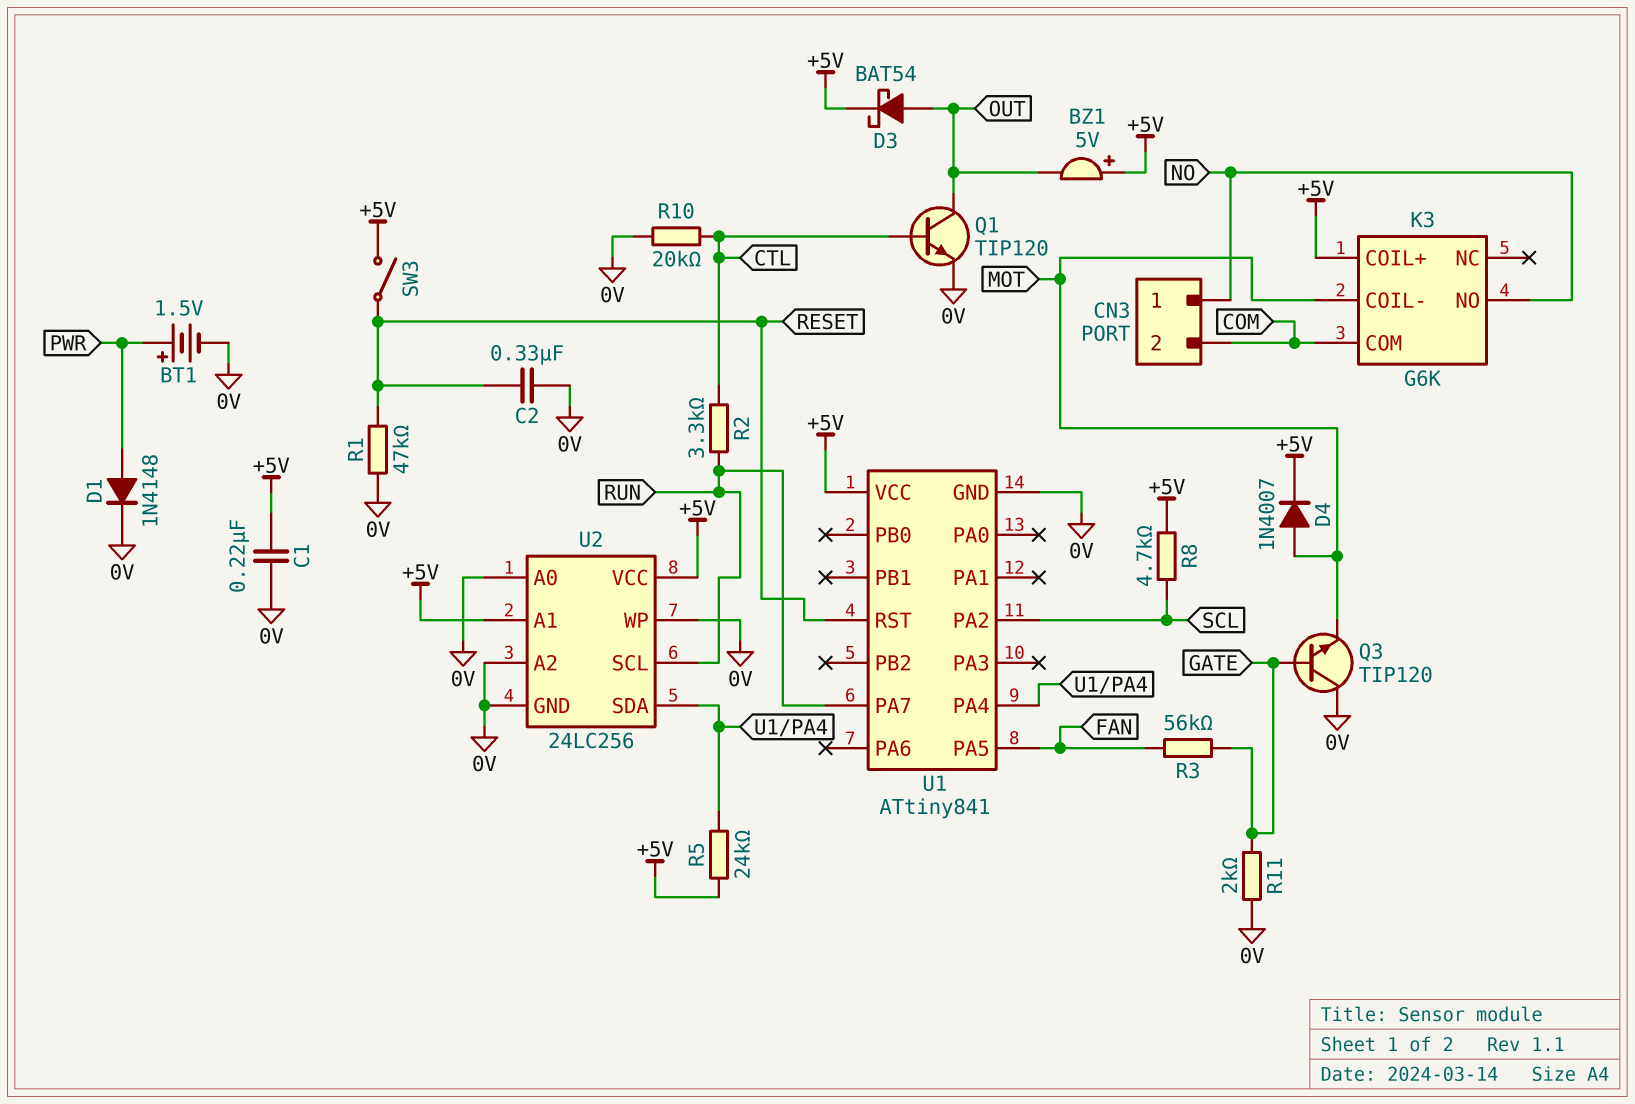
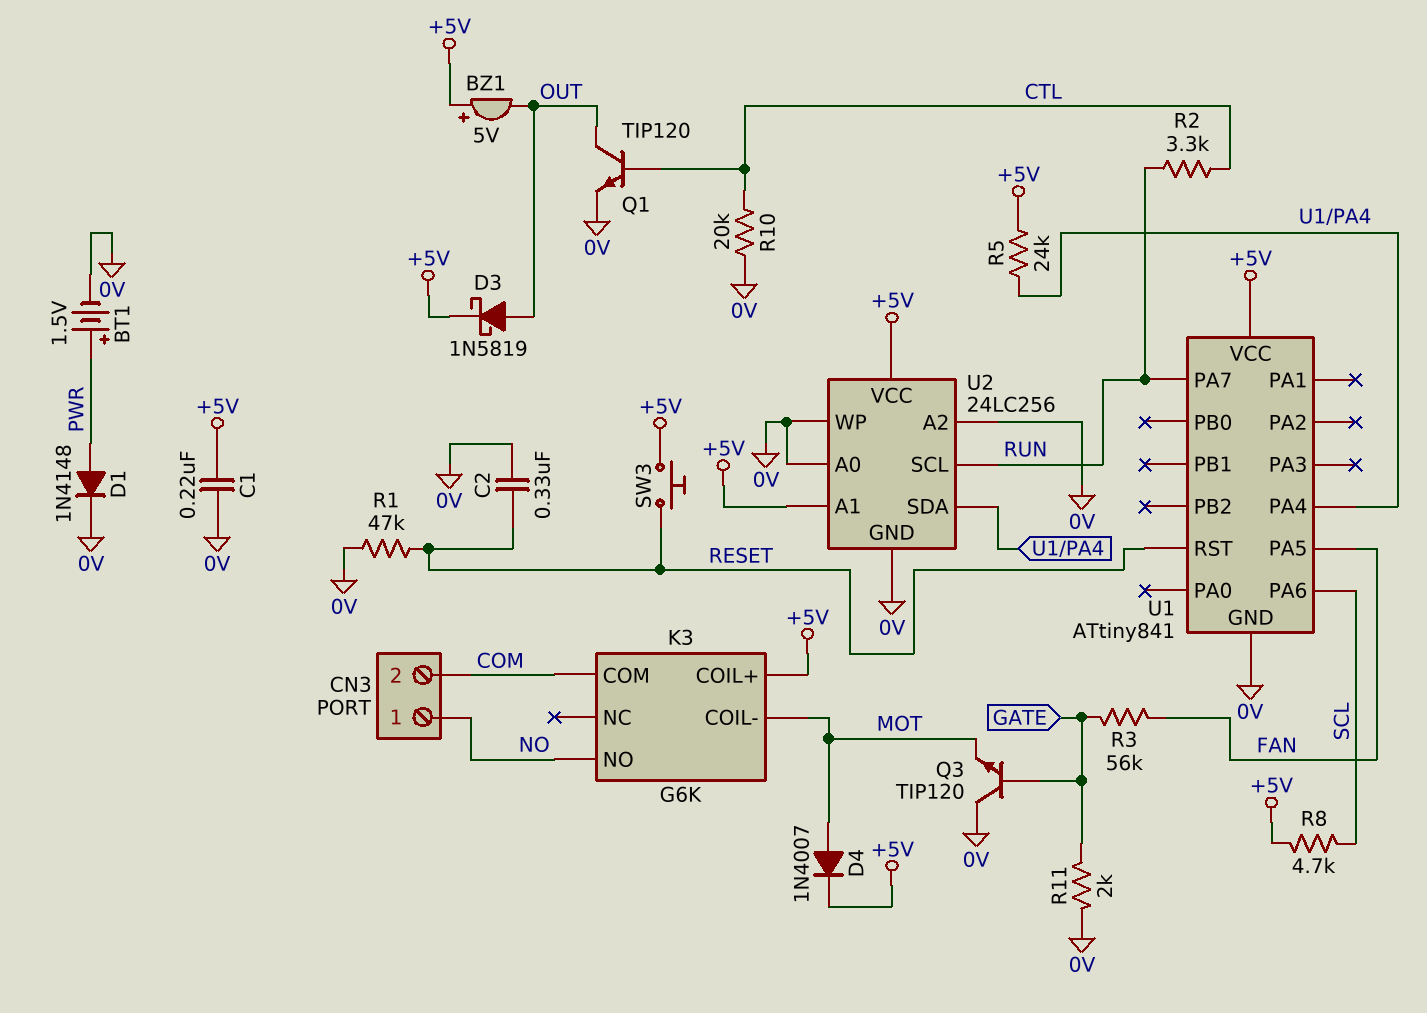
D3: schottky BAT54 (A OUT, K +5V) -> schottky 1N5819 (A OUT, K +5V)
SW3: switch (+5V, RESET) -> button (+5V, RESET)
U1 pin PA2: SCL -> none
U1 pin PA6: none -> SCL

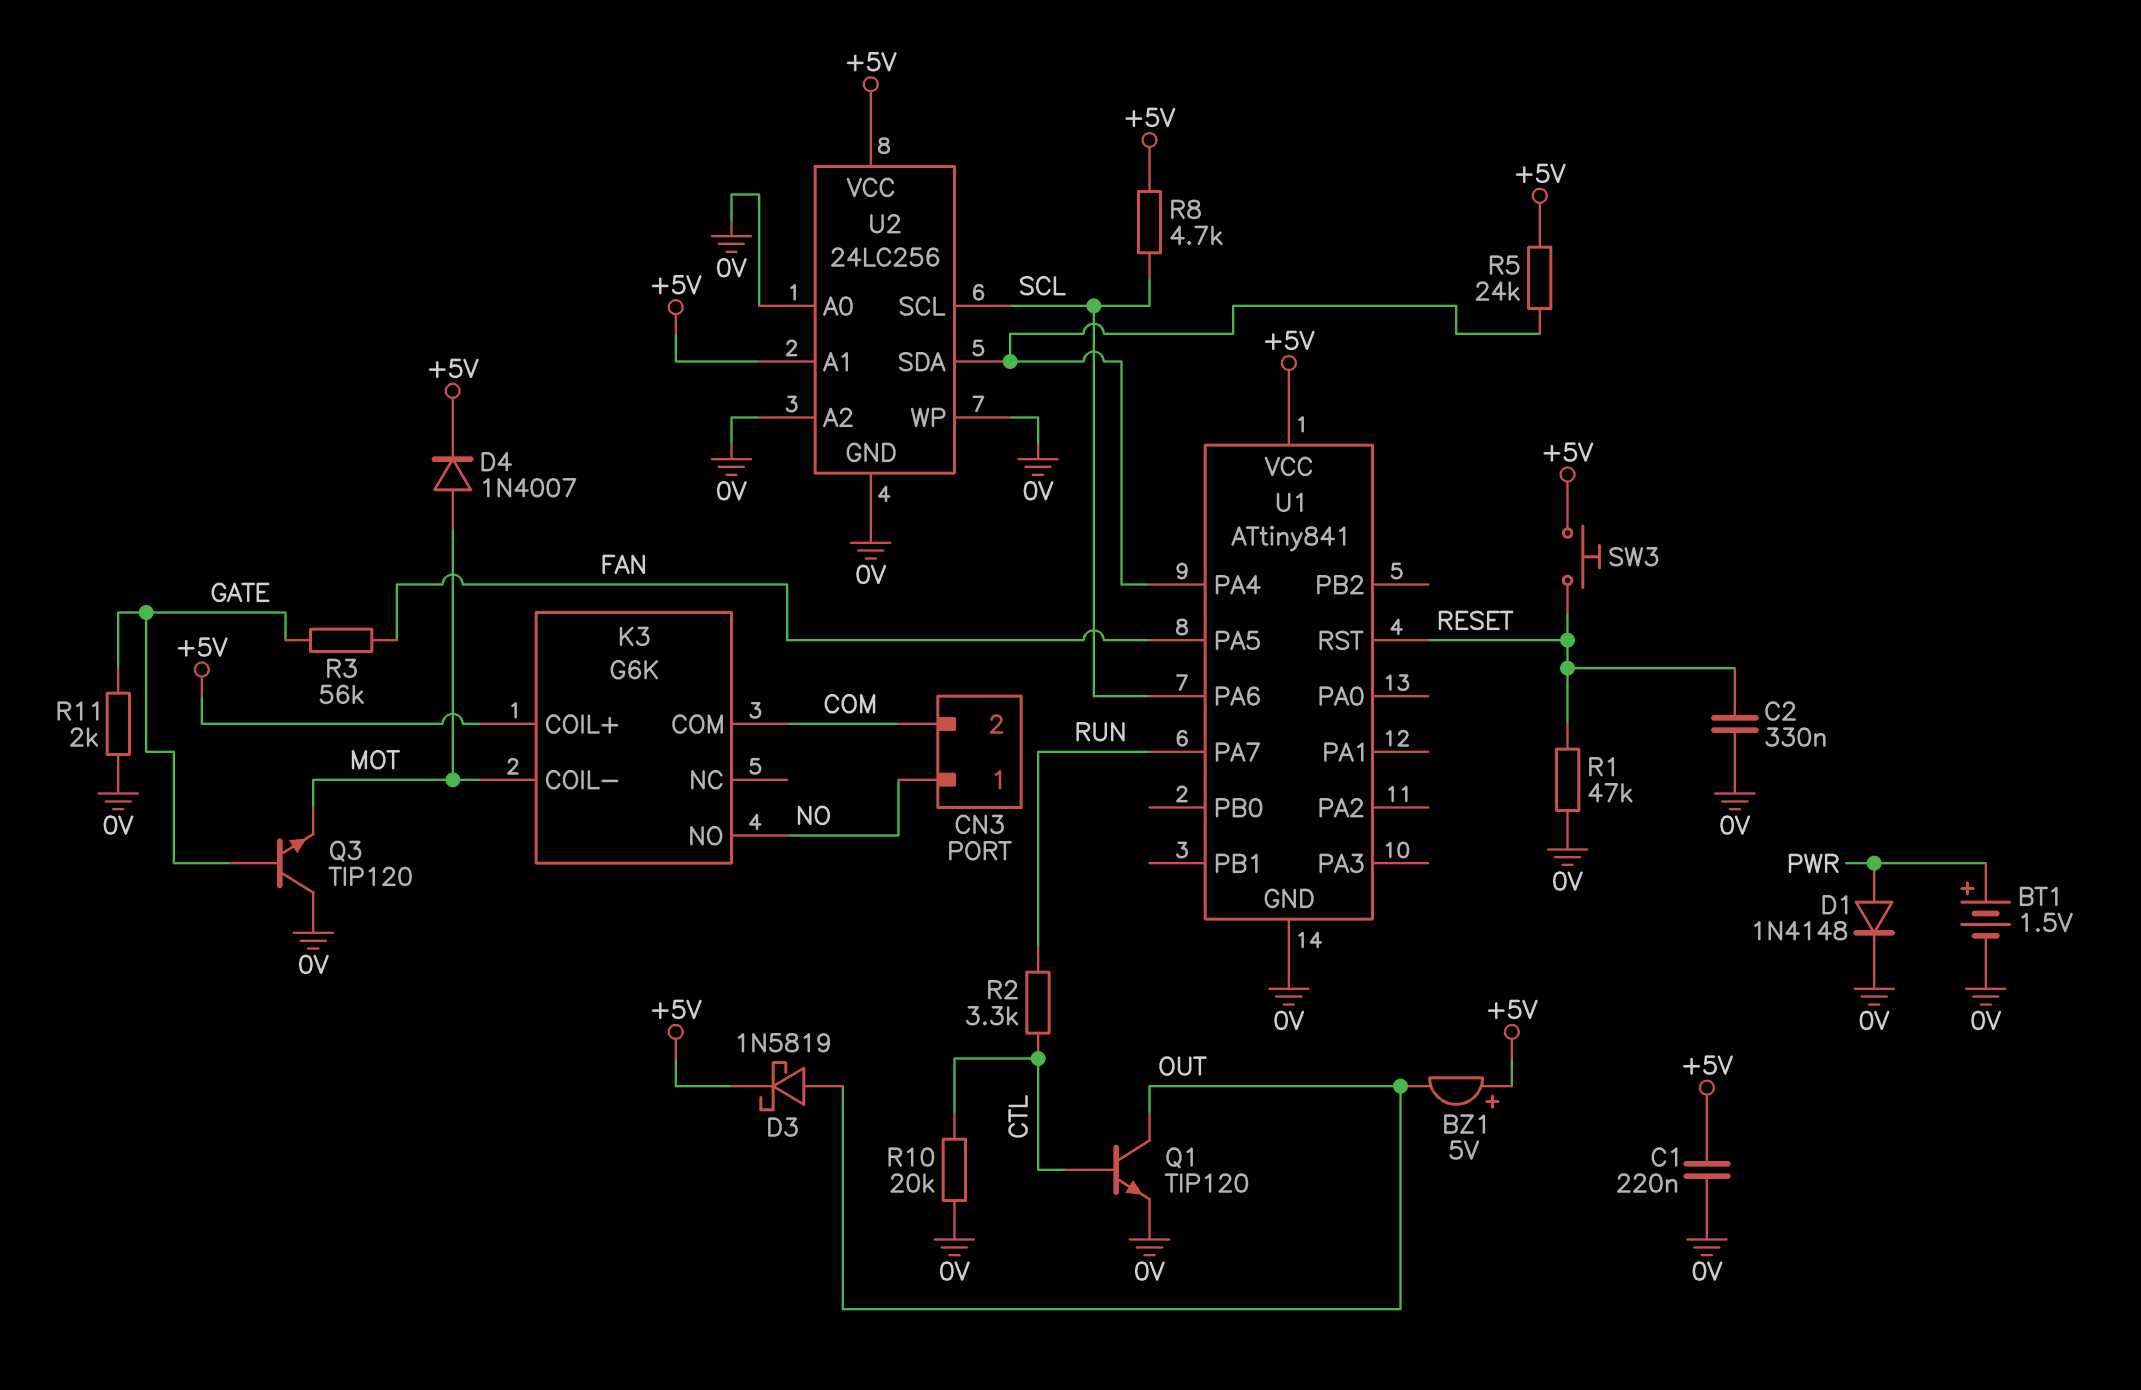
U2 pin SCL: RUN -> SCL

